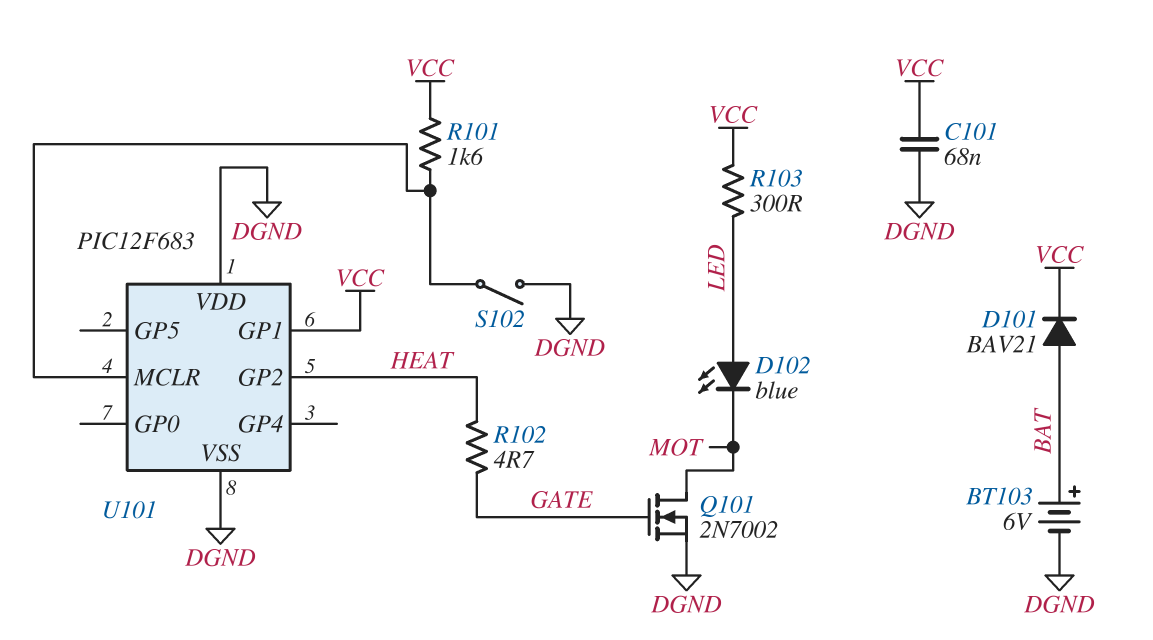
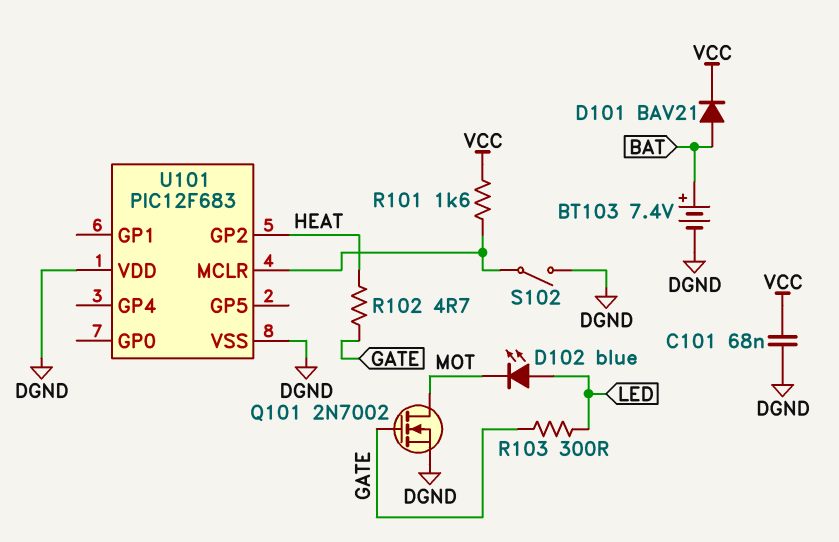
BT103: 6V (plus BAT, minus DGND) -> 7.4V (plus BAT, minus DGND)
R103: 300 (LED, VCC) -> 300 (GATE, LED)
U101 pin GP1: VCC -> none

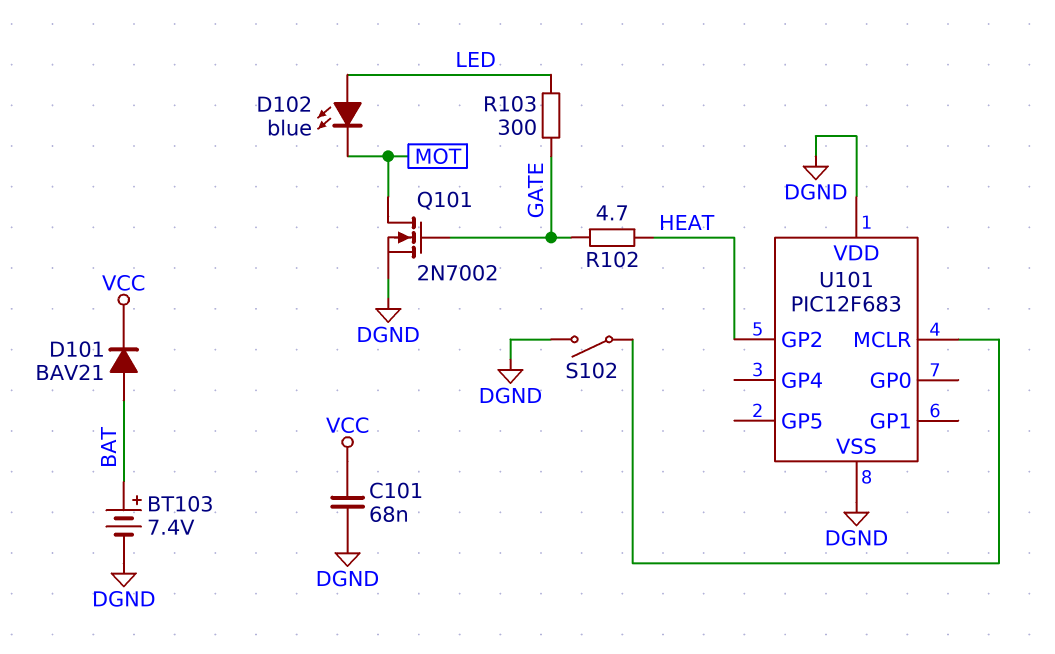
R101: 1.6k (U101/MCLR, VCC) -> none

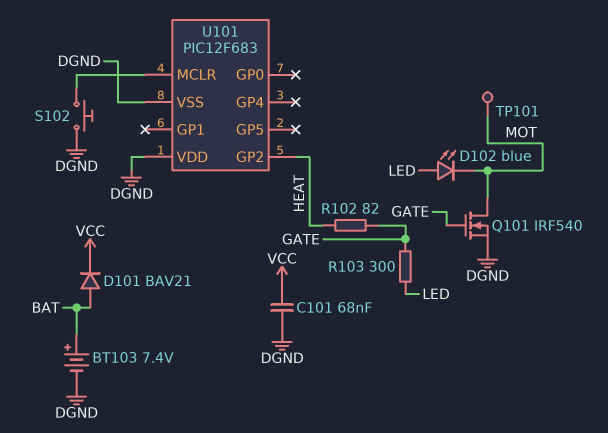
Q101: NMOS 2N7002 (G GATE, D MOT, S DGND) -> NMOS IRF540 (G GATE, D MOT, S DGND)
R102: 4.7 (GATE, HEAT) -> 82 (GATE, HEAT)
S102: switch (DGND, U101/MCLR) -> button (DGND, U101/MCLR)
TP101: none -> test point (MOT)

